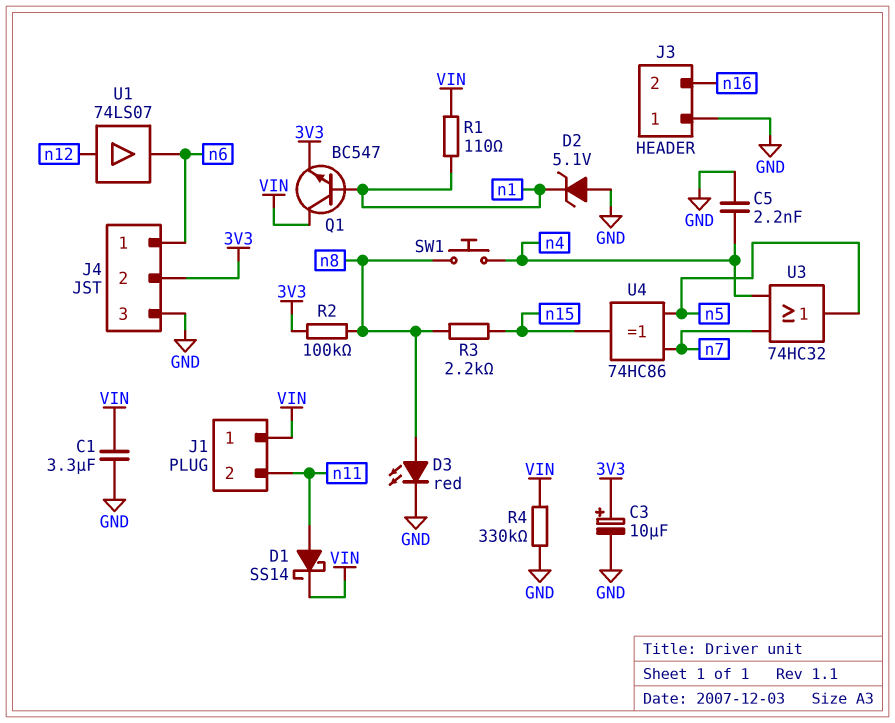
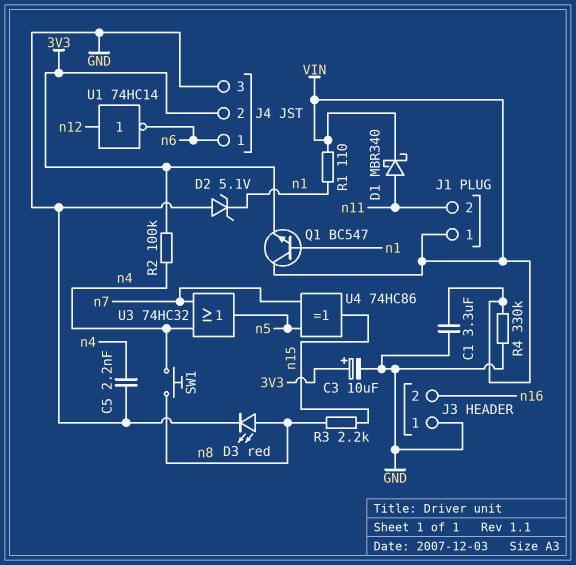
D1: schottky SS14 (A n11, K VIN) -> schottky MBR340 (A n11, K VIN)
R2: 100k (3V3, n8) -> 100k (3V3, n4)
U1: buffer 74LS07 (in n12, out n6) -> NOT 74HC14 (in n12, out n6)

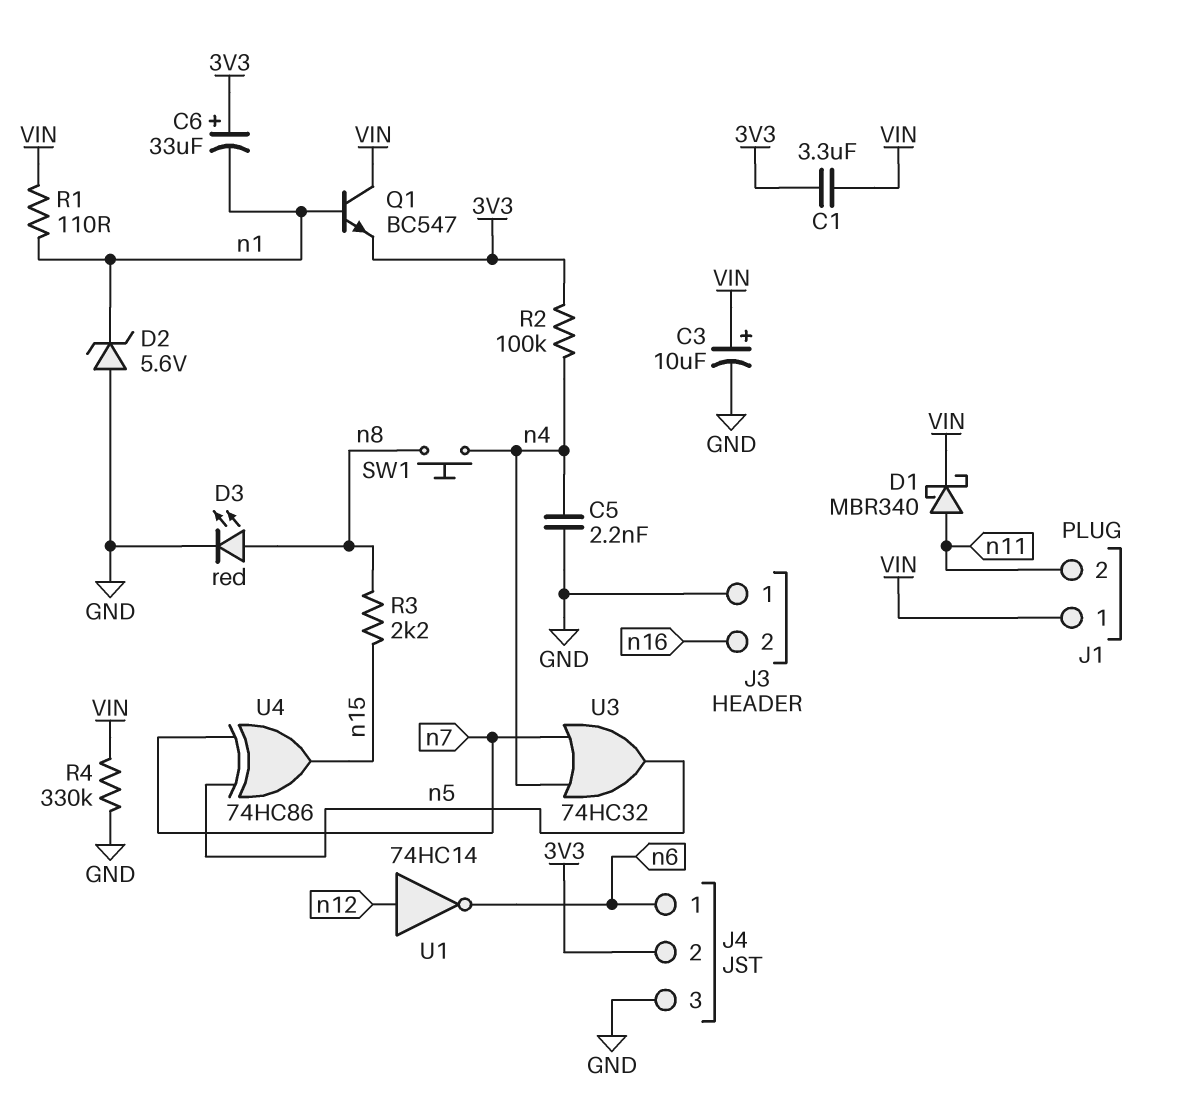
C1: 3.3uF (GND, VIN) -> 3.3uF (3V3, VIN)
C3: 10uF (plus 3V3, minus GND) -> 10uF (plus VIN, minus GND)
C6: none -> 33uF (plus 3V3, minus n1)
D2: zener 5.1V (A GND, K n1) -> zener 5.6V (A GND, K n1)

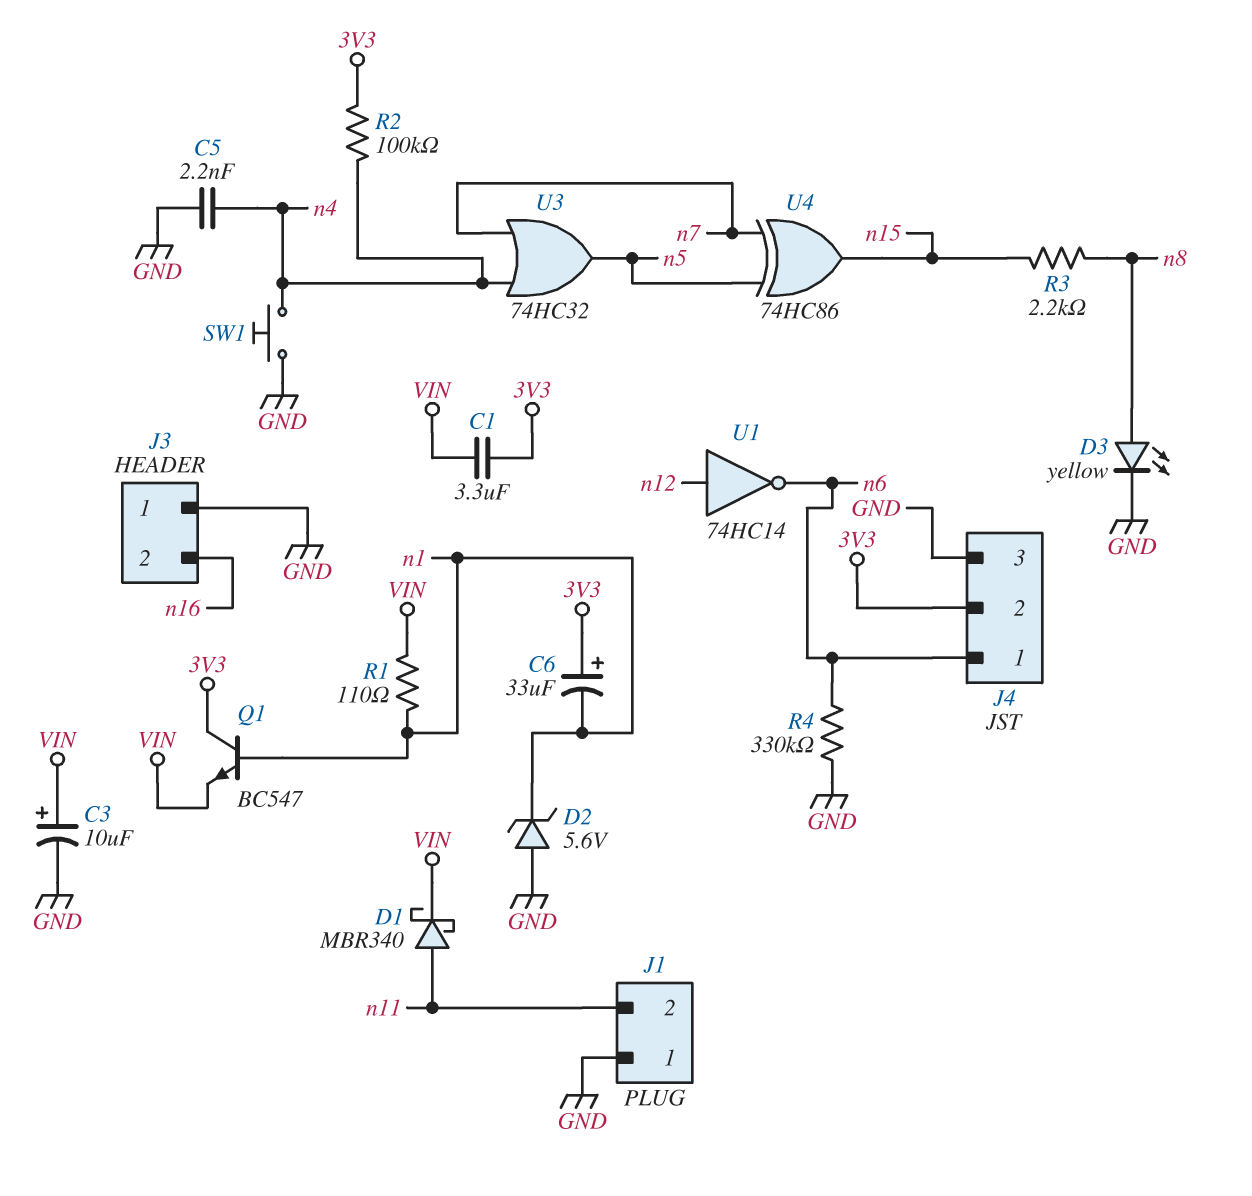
D3: LED red (A n8, K GND) -> LED yellow (A n8, K GND)
J1 pin 1: VIN -> GND
Q1: NPN BC547 (B n1, C VIN, E 3V3) -> NPN BC547 (B n1, C 3V3, E VIN)
R4: 330k (GND, VIN) -> 330k (GND, n6)
SW1: button (n4, n8) -> button (GND, n4)

